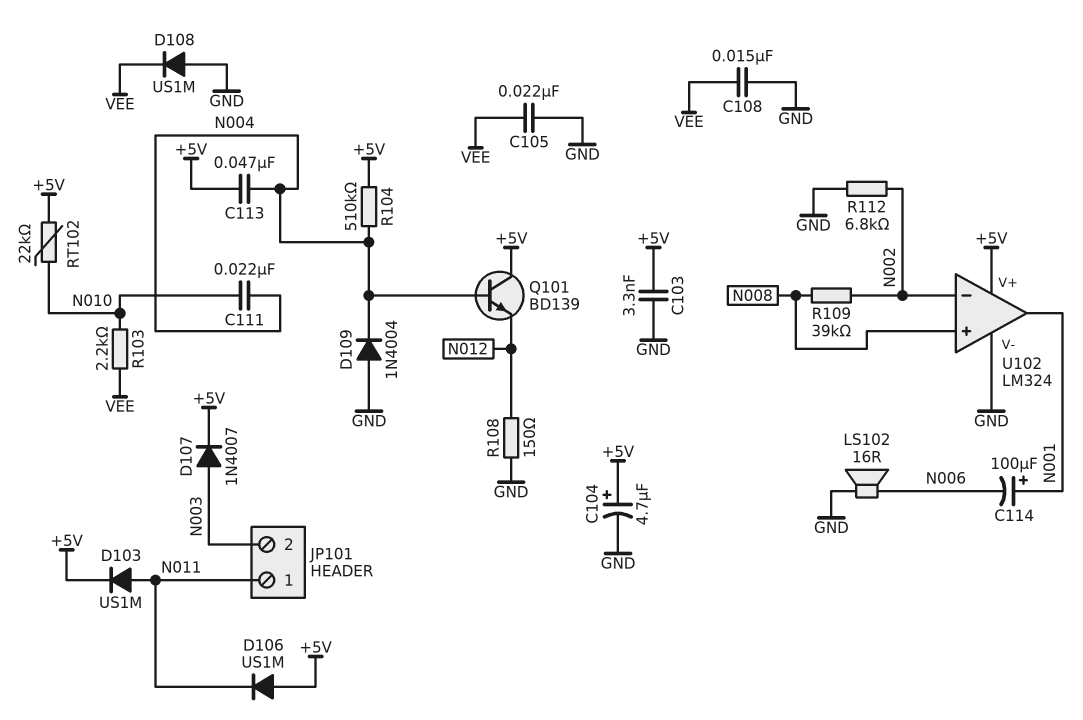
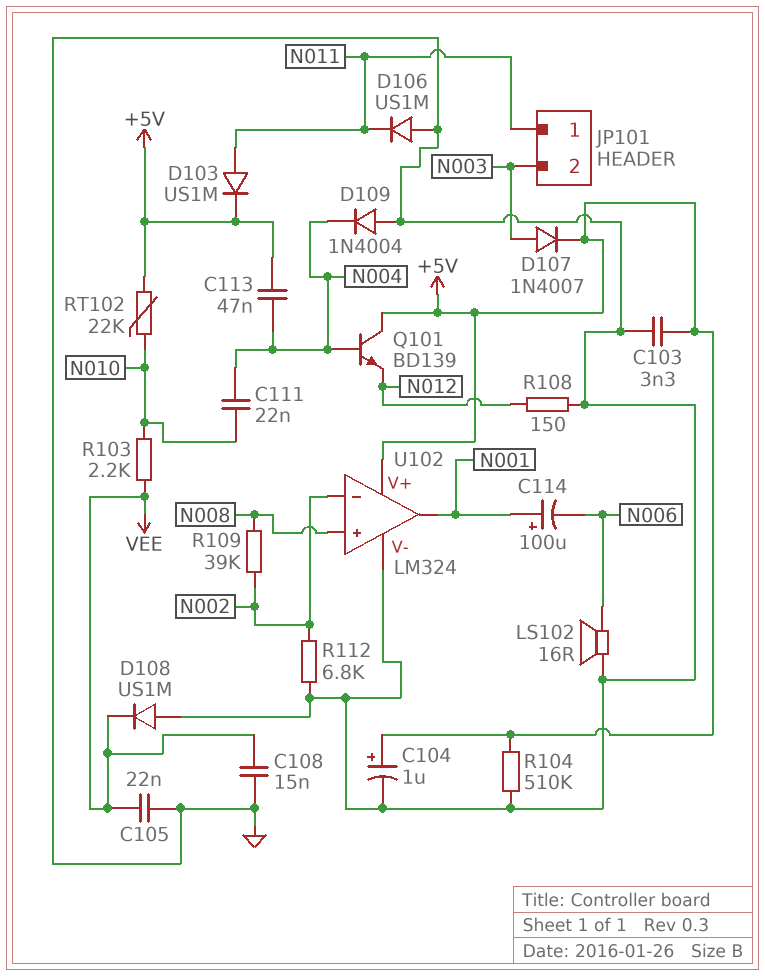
C104: 4.7uF (plus +5V, minus GND) -> 1uF (plus +5V, minus GND)
D106: diode US1M (A +5V, K N011) -> diode US1M (A GND, K N011)
R104: 510k (+5V, N004) -> 510k (+5V, GND)

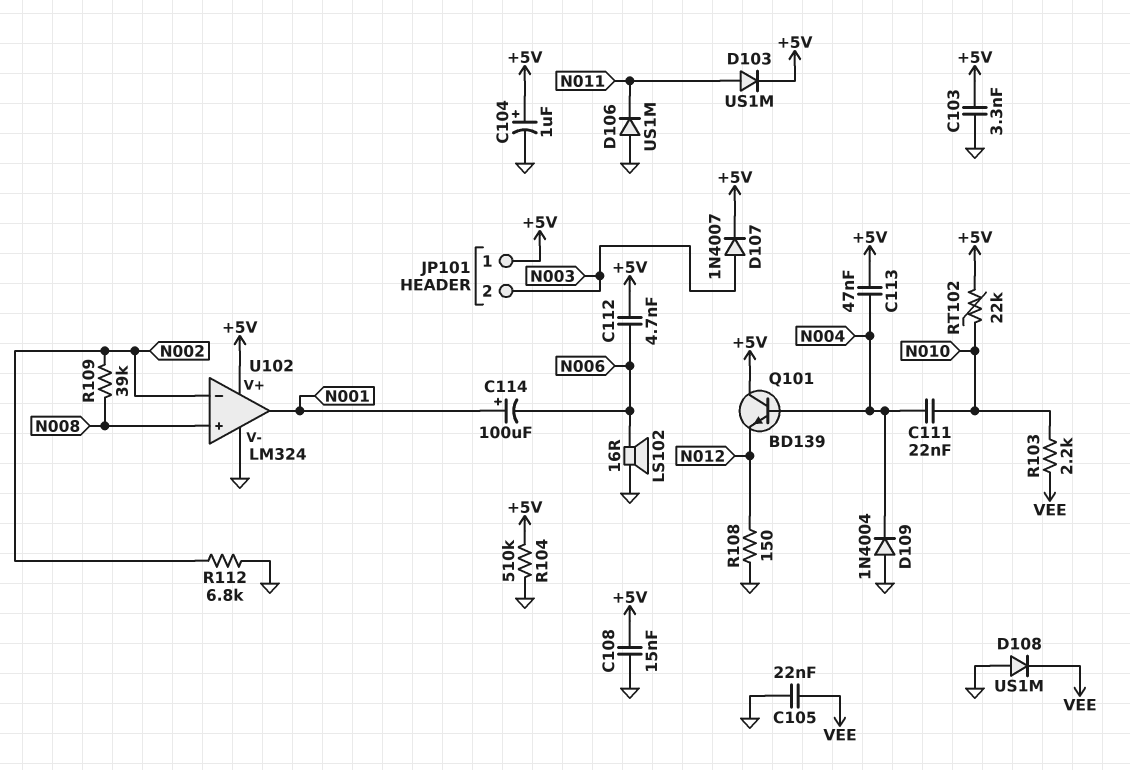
C108: 15nF (GND, VEE) -> 15nF (+5V, GND)
C112: none -> 4.7nF (+5V, N006)
JP101 pin 1: N011 -> +5V

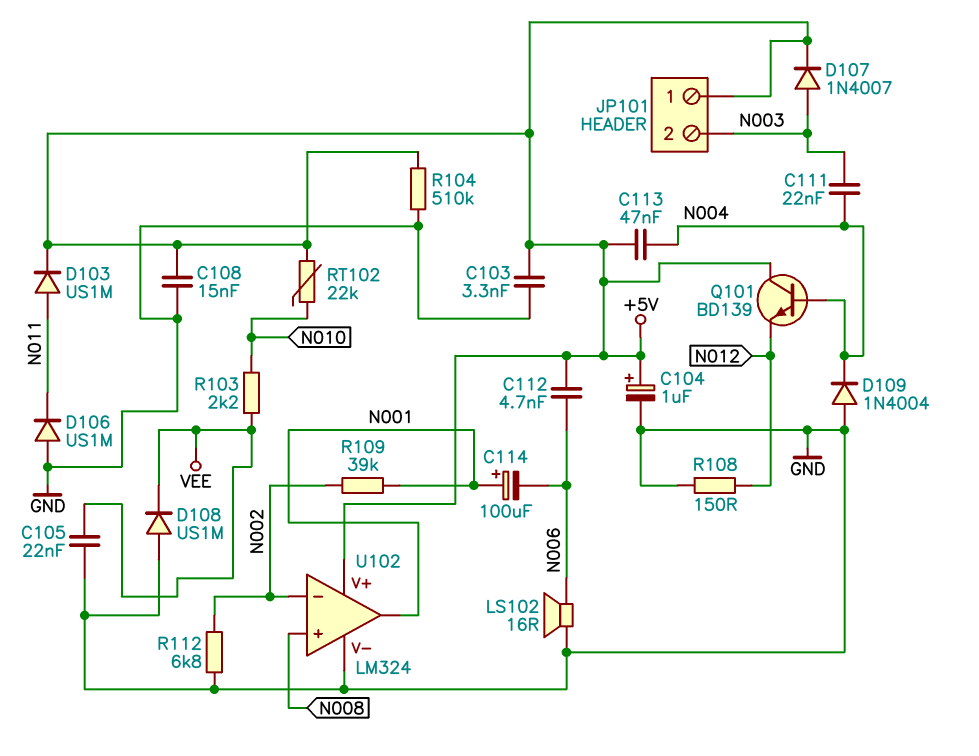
C111: 22nF (N004, N010) -> 22nF (N003, N004)
R109: 39k (N002, N008) -> 39k (N001, N002)

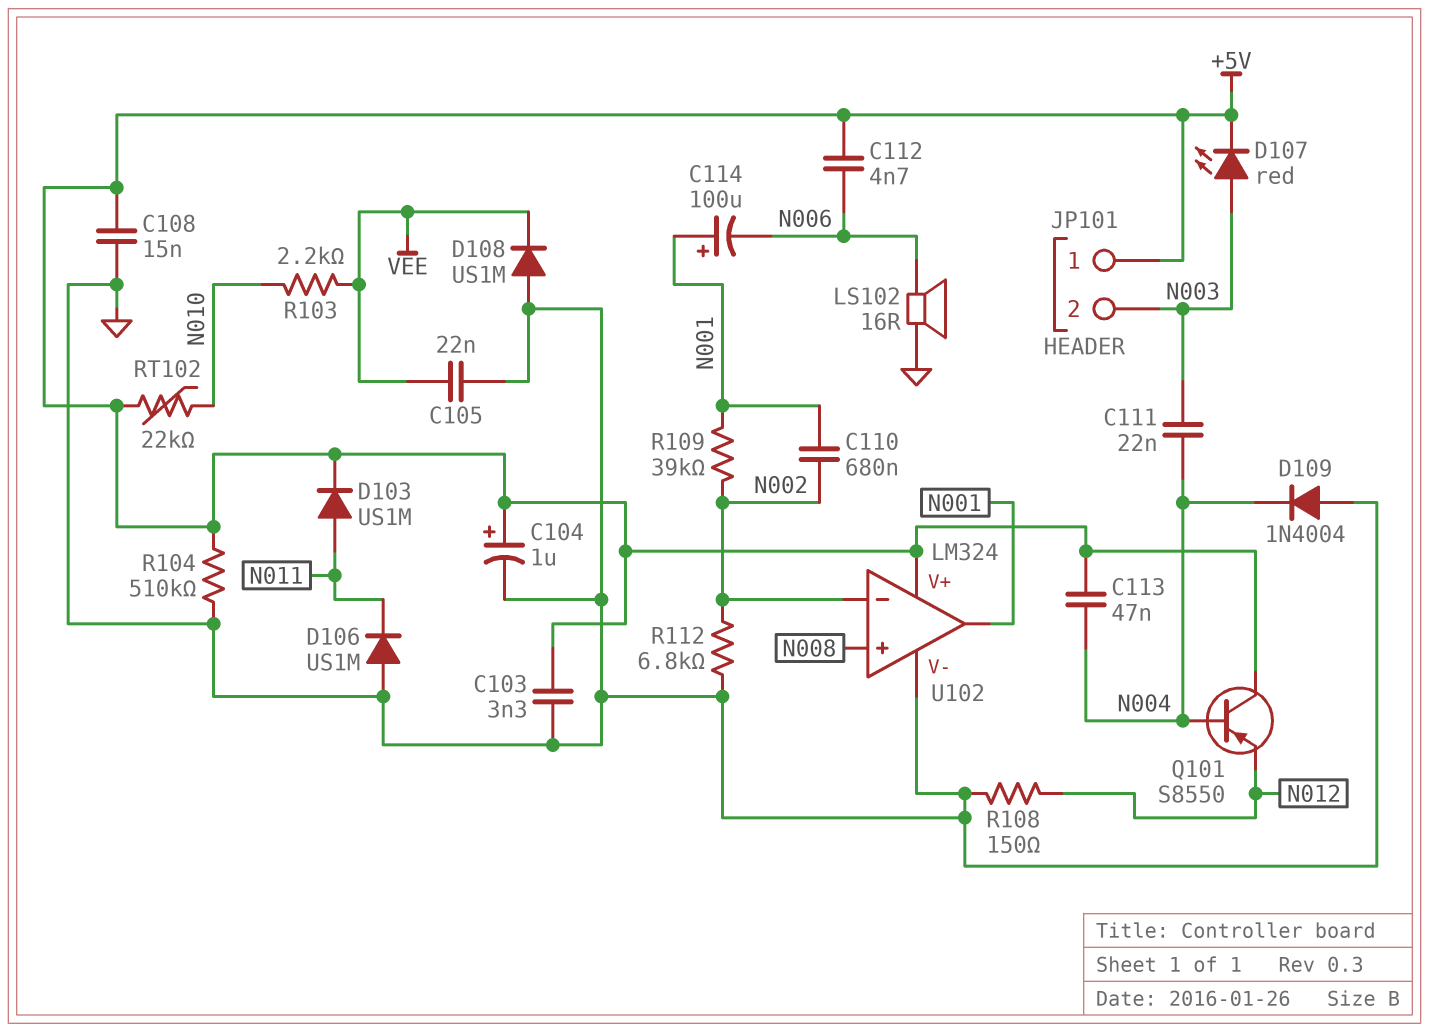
C110: none -> 680nF (N001, N002)
D107: diode 1N4007 (A N003, K +5V) -> LED red (A N003, K +5V)
Q101: NPN BD139 (B N004, C +5V, E N012) -> PNP S8550 (B N004, C +5V, E N012)

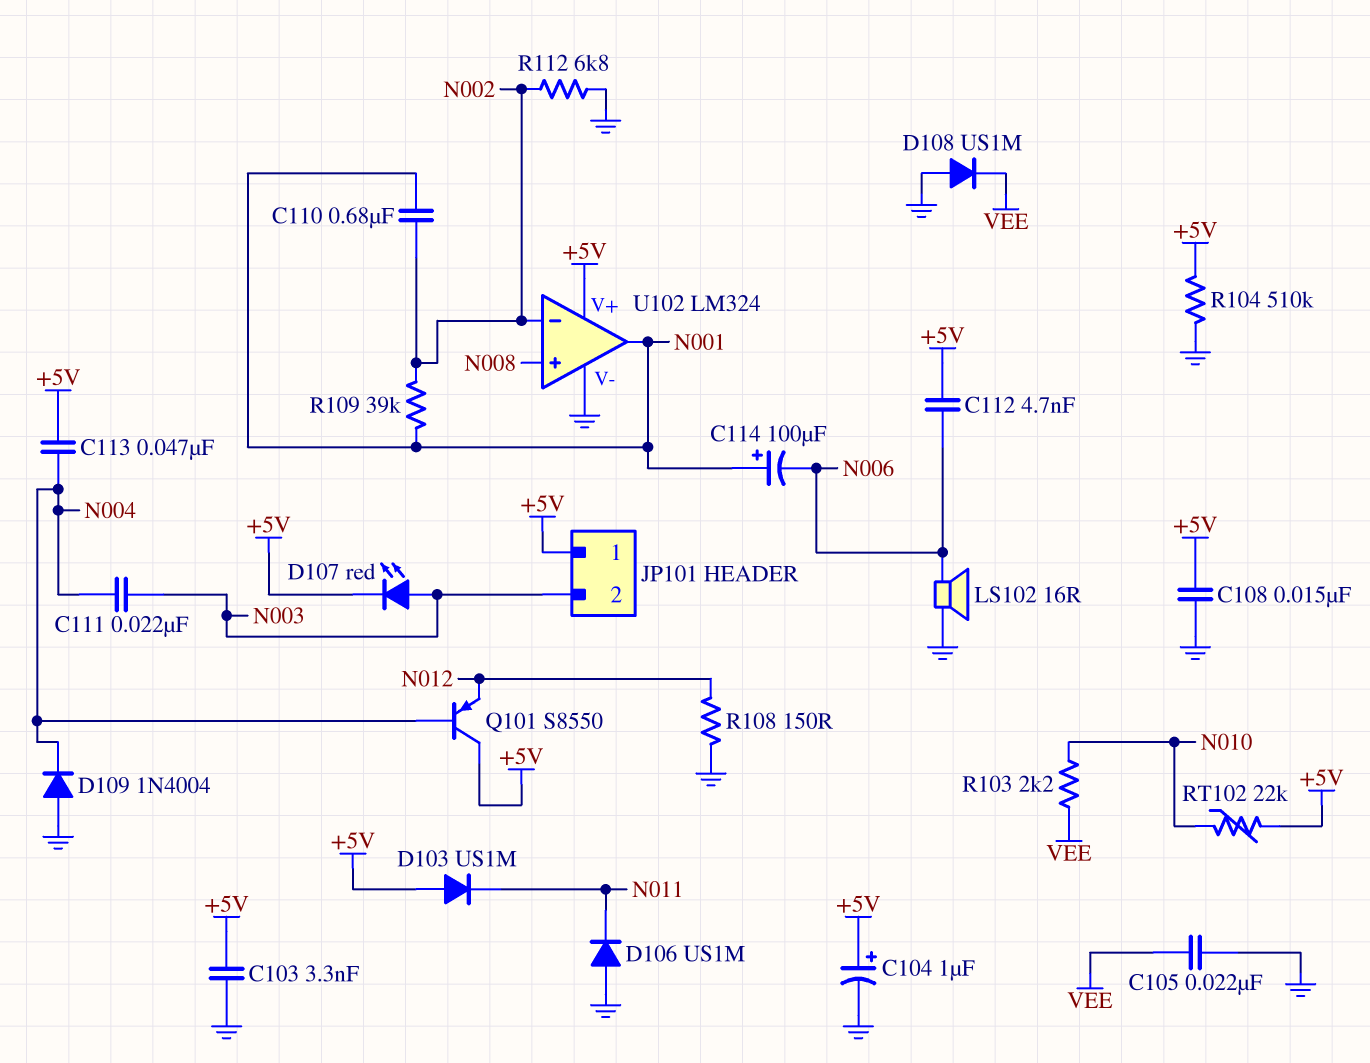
D103: diode US1M (A N011, K +5V) -> diode US1M (A +5V, K N011)

